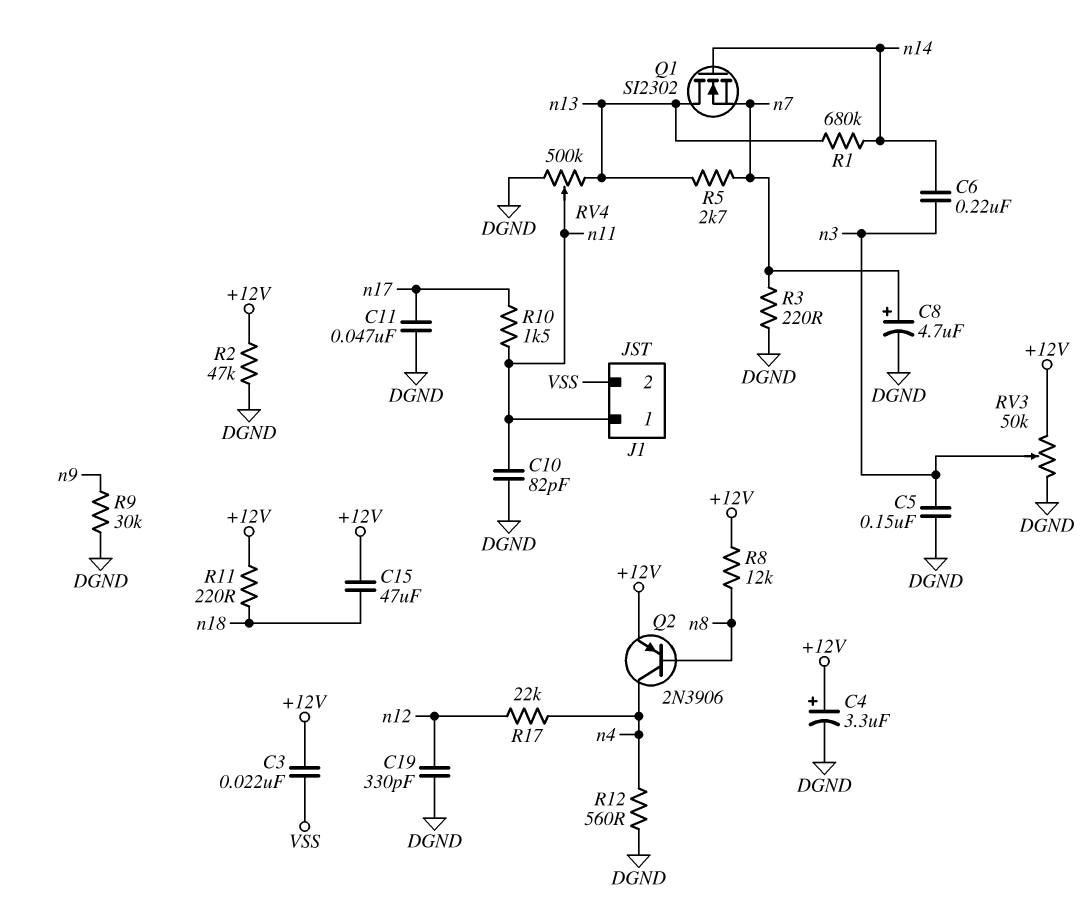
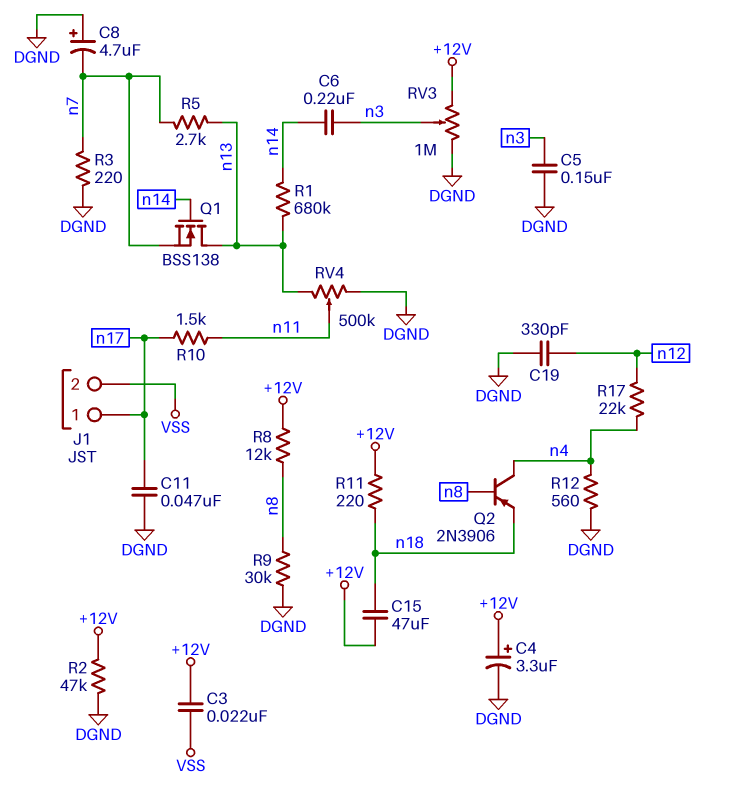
C8: 4.7uF (plus n7, minus DGND) -> 4.7uF (plus DGND, minus n7)
C10: 82pF (DGND, n11) -> none
J1 pin 1: n11 -> n17
Q1: NMOS SI2302 (G n14, D n13, S n7) -> NMOS BSS138 (G n14, D n13, S n7)
Q2: PNP 2N3906 (B n8, C n4, E +12V) -> PNP 2N3906 (B n8, C n4, E n18)
R9: 30k (DGND, n9) -> 30k (DGND, n8)
RV3: 50k (+12V, DGND, wiper n3) -> 1M (+12V, DGND, wiper n3)

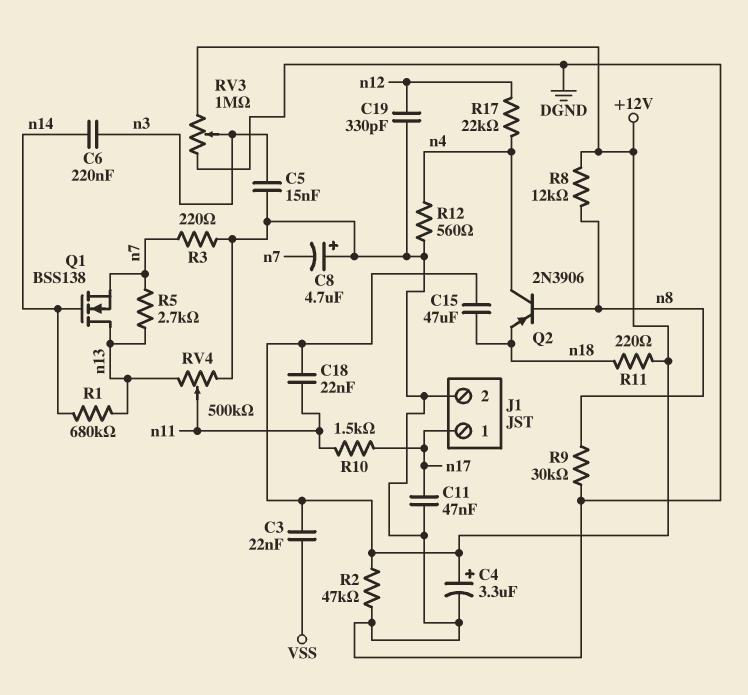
C5: 150nF (DGND, n3) -> 15nF (DGND, n3)
C18: none -> 22nF (+12V, n11)
J1 pin 2: VSS -> DGND

